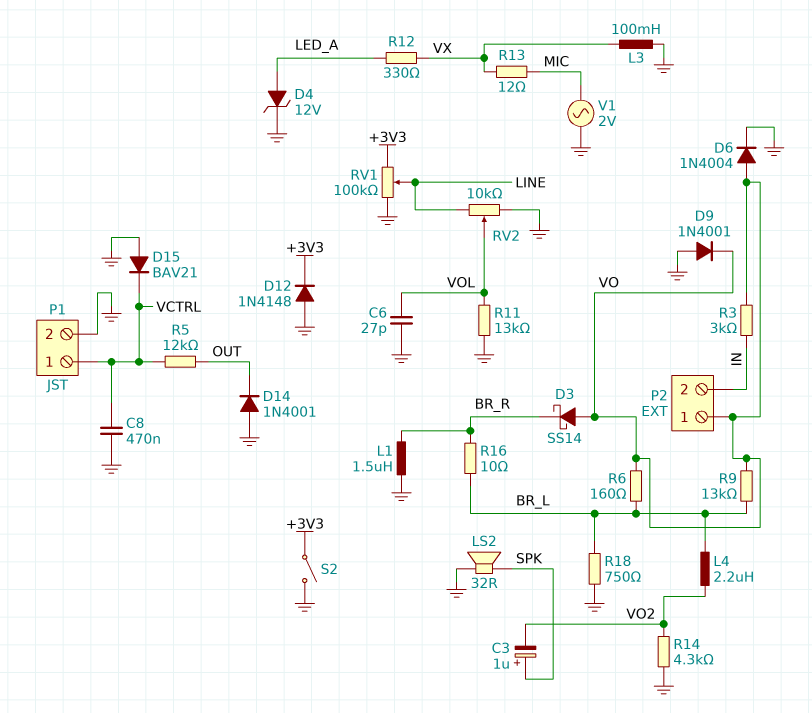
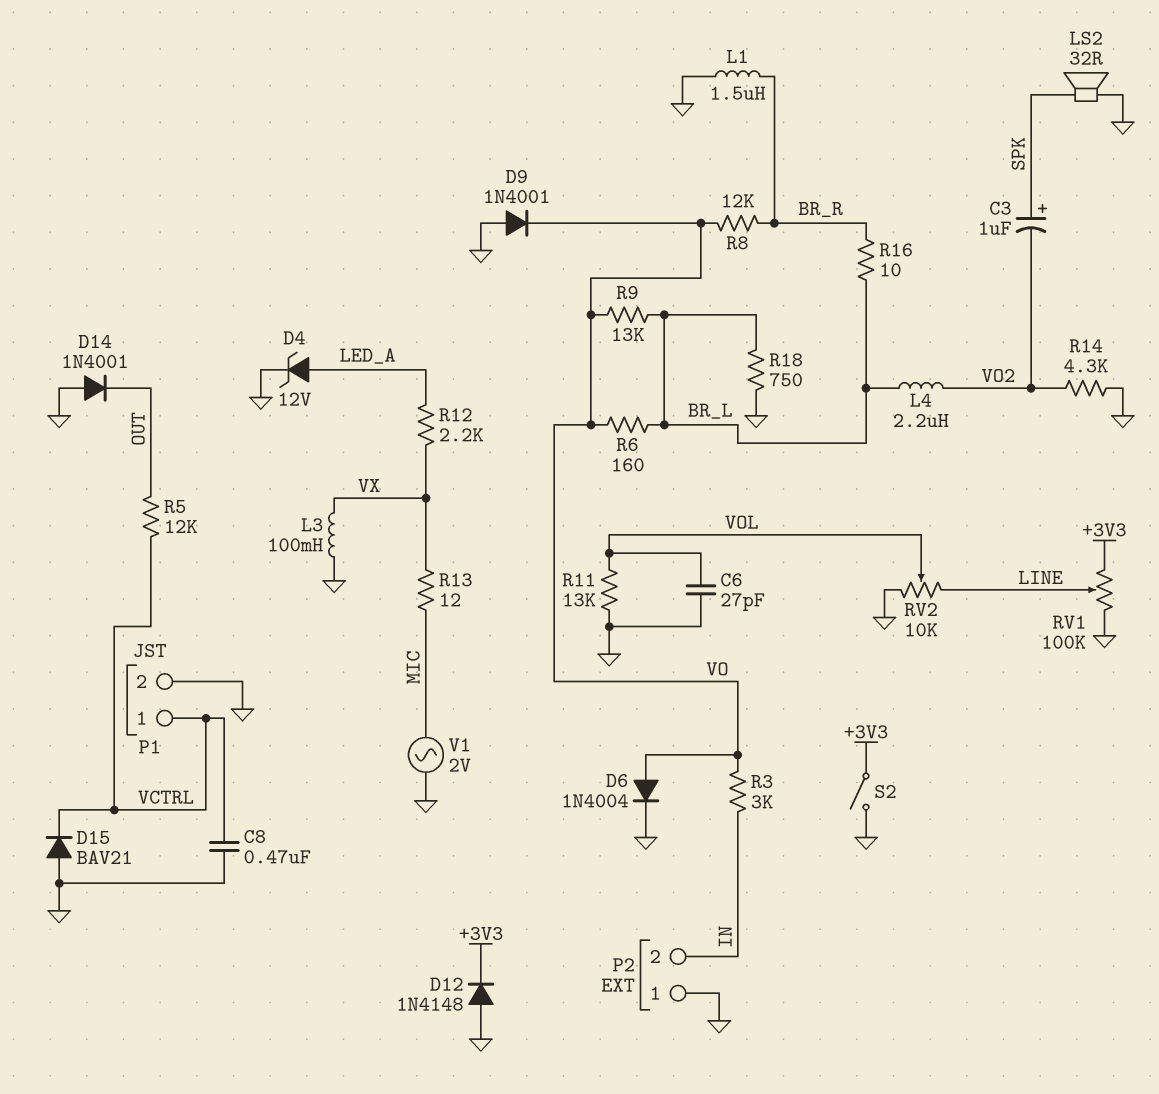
D3: schottky SS14 (A VO, K BR_R) -> none
P2 pin 1: VO -> GND
R8: none -> 12k (BR_R, VO)
R12: 330 (LED_A, VX) -> 2.2k (LED_A, VX)

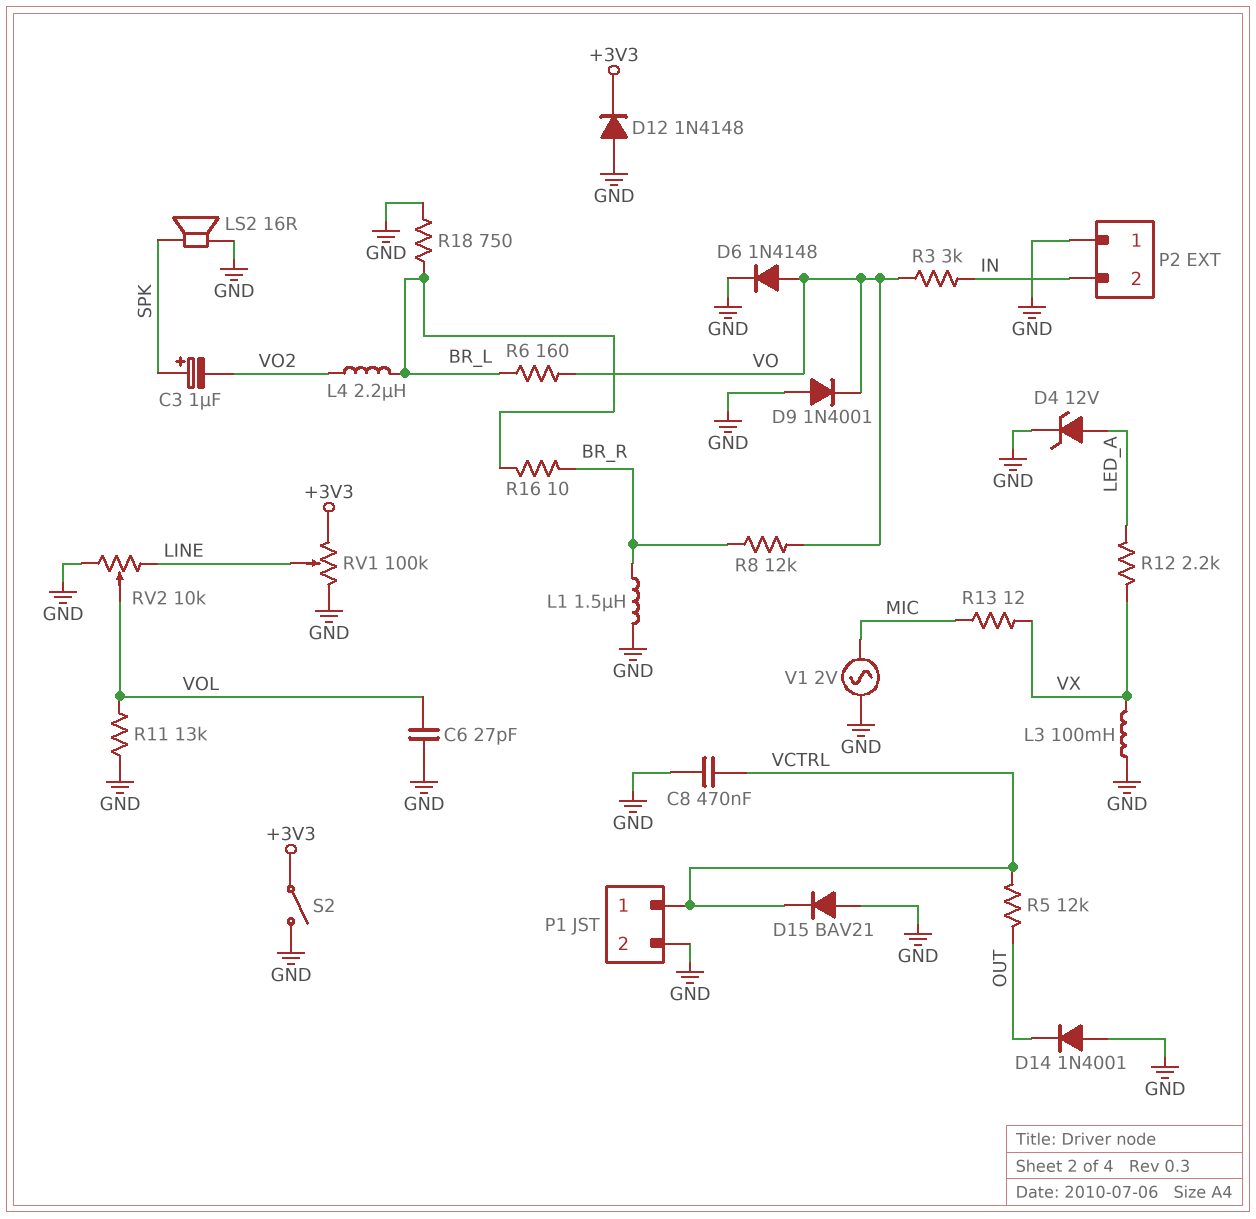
D6: diode 1N4004 (A VO, K GND) -> diode 1N4148 (A VO, K GND)
LS2: speaker 32R (GND, SPK) -> speaker 16R (GND, SPK)
R9: 13k (BR_L, VO) -> none
R14: 4.3k (GND, VO2) -> none

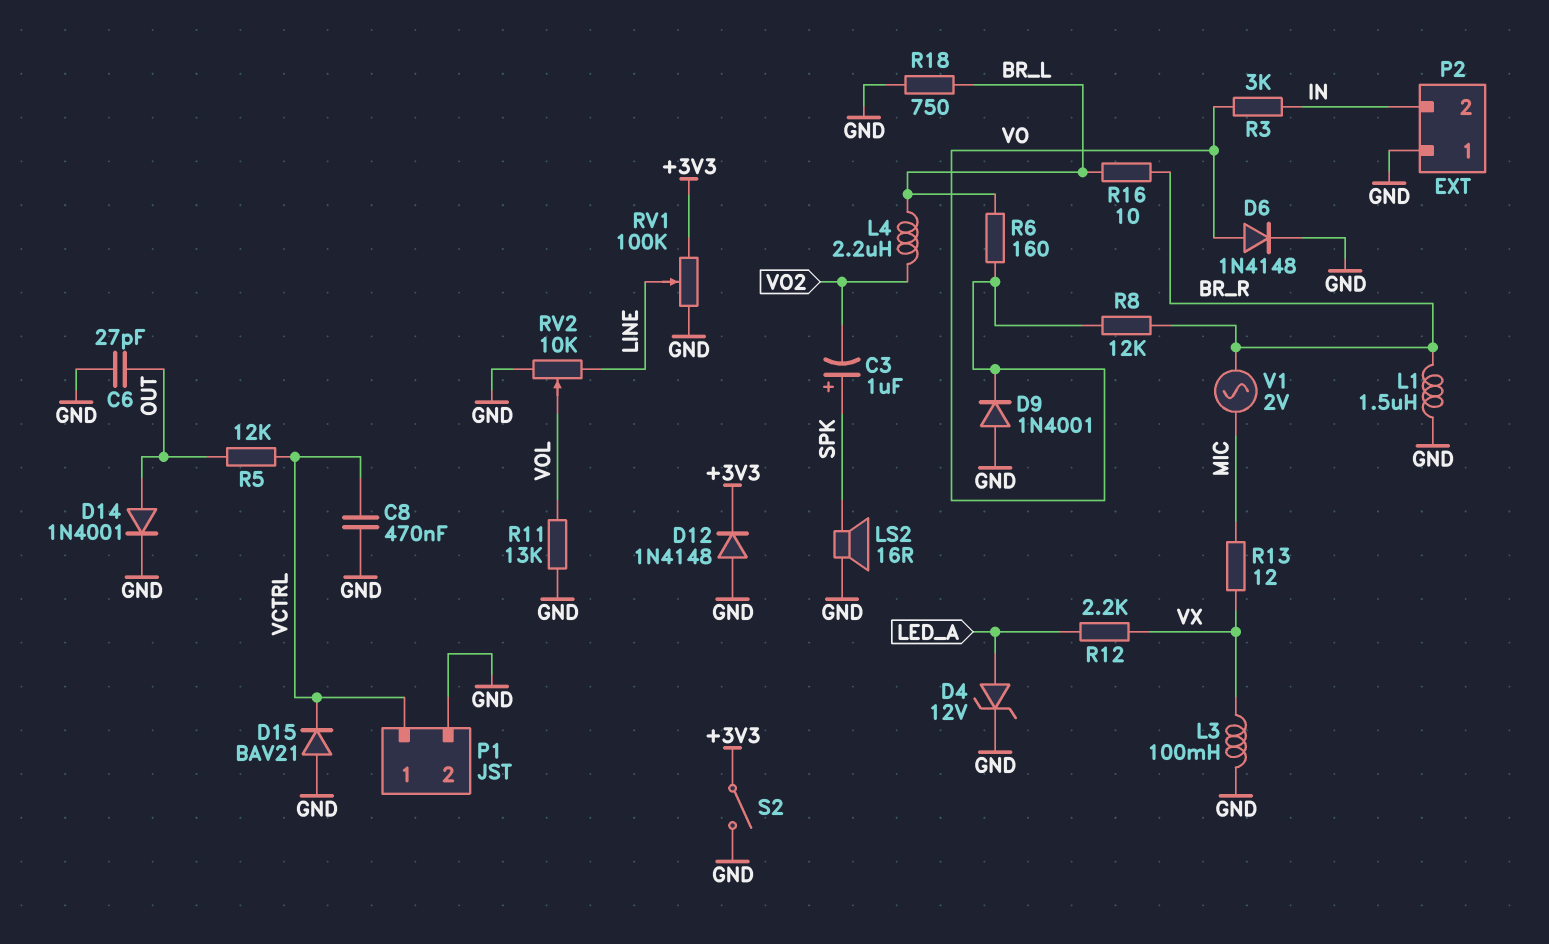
C6: 27pF (GND, VOL) -> 27pF (GND, OUT)
D14: diode 1N4001 (A GND, K OUT) -> diode 1N4001 (A OUT, K GND)
V1: AC 2V (GND, MIC) -> AC 2V (BR_R, MIC)

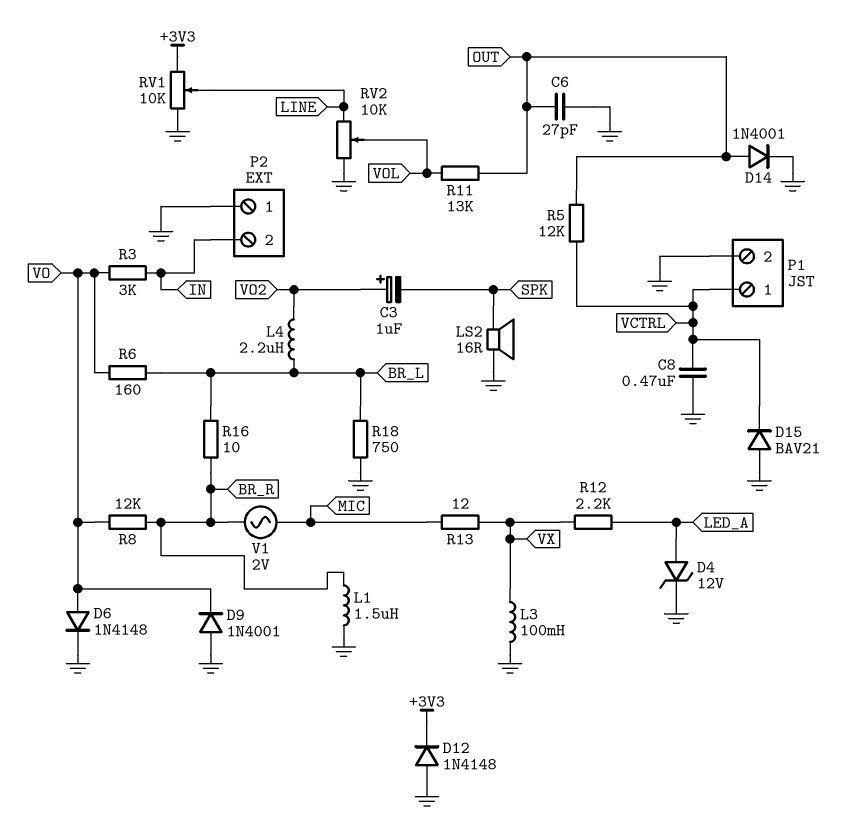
C3: 1uF (plus SPK, minus VO2) -> 1uF (plus VO2, minus SPK)
R11: 13k (GND, VOL) -> 13k (OUT, VOL)
RV1: 100k (+3V3, GND, wiper LINE) -> 10k (+3V3, GND, wiper LINE)
S2: switch (+3V3, GND) -> none

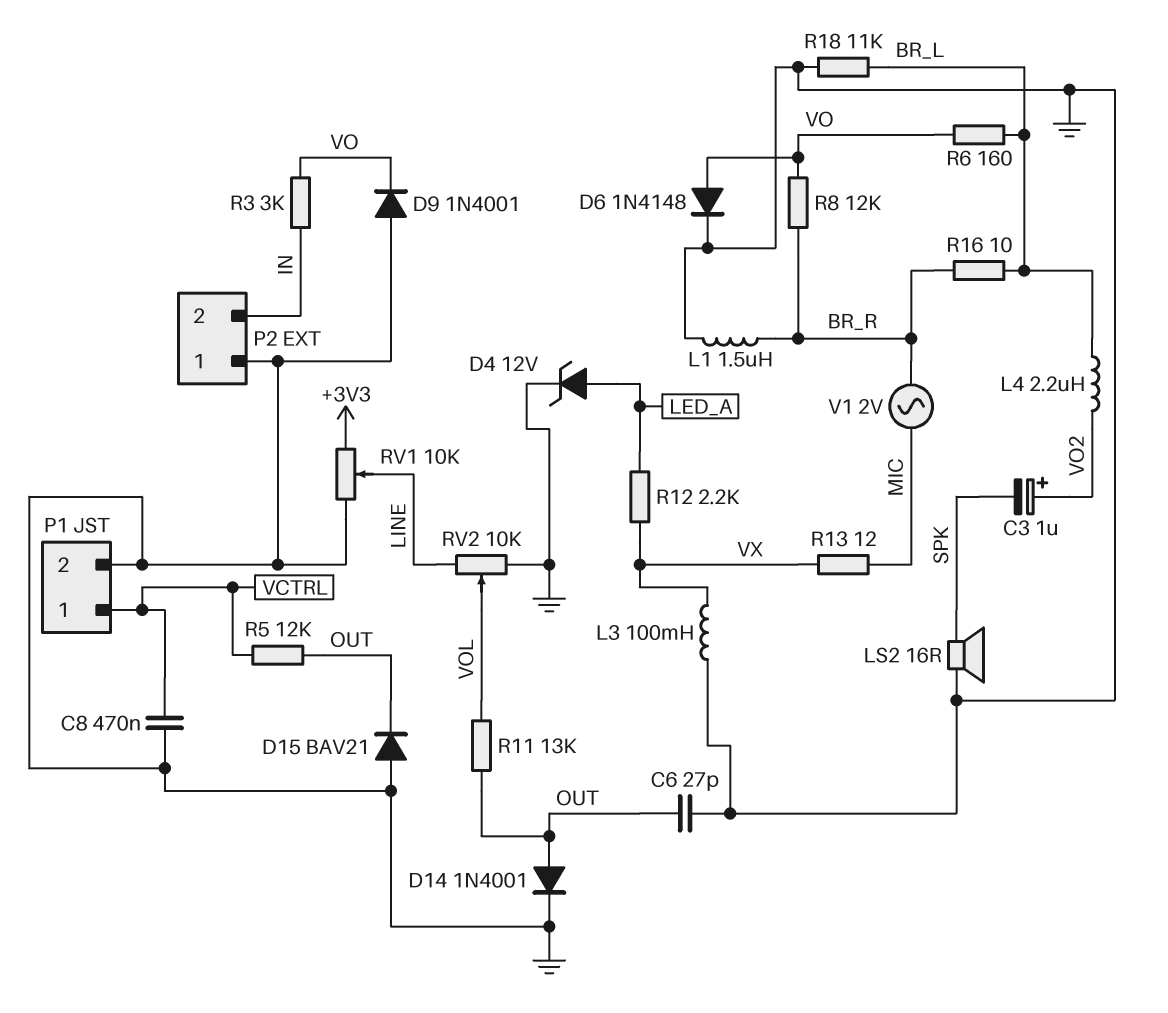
D12: diode 1N4148 (A GND, K +3V3) -> none
D15: diode BAV21 (A GND, K VCTRL) -> diode BAV21 (A GND, K OUT)
R18: 750 (BR_L, GND) -> 11k (BR_L, GND)

